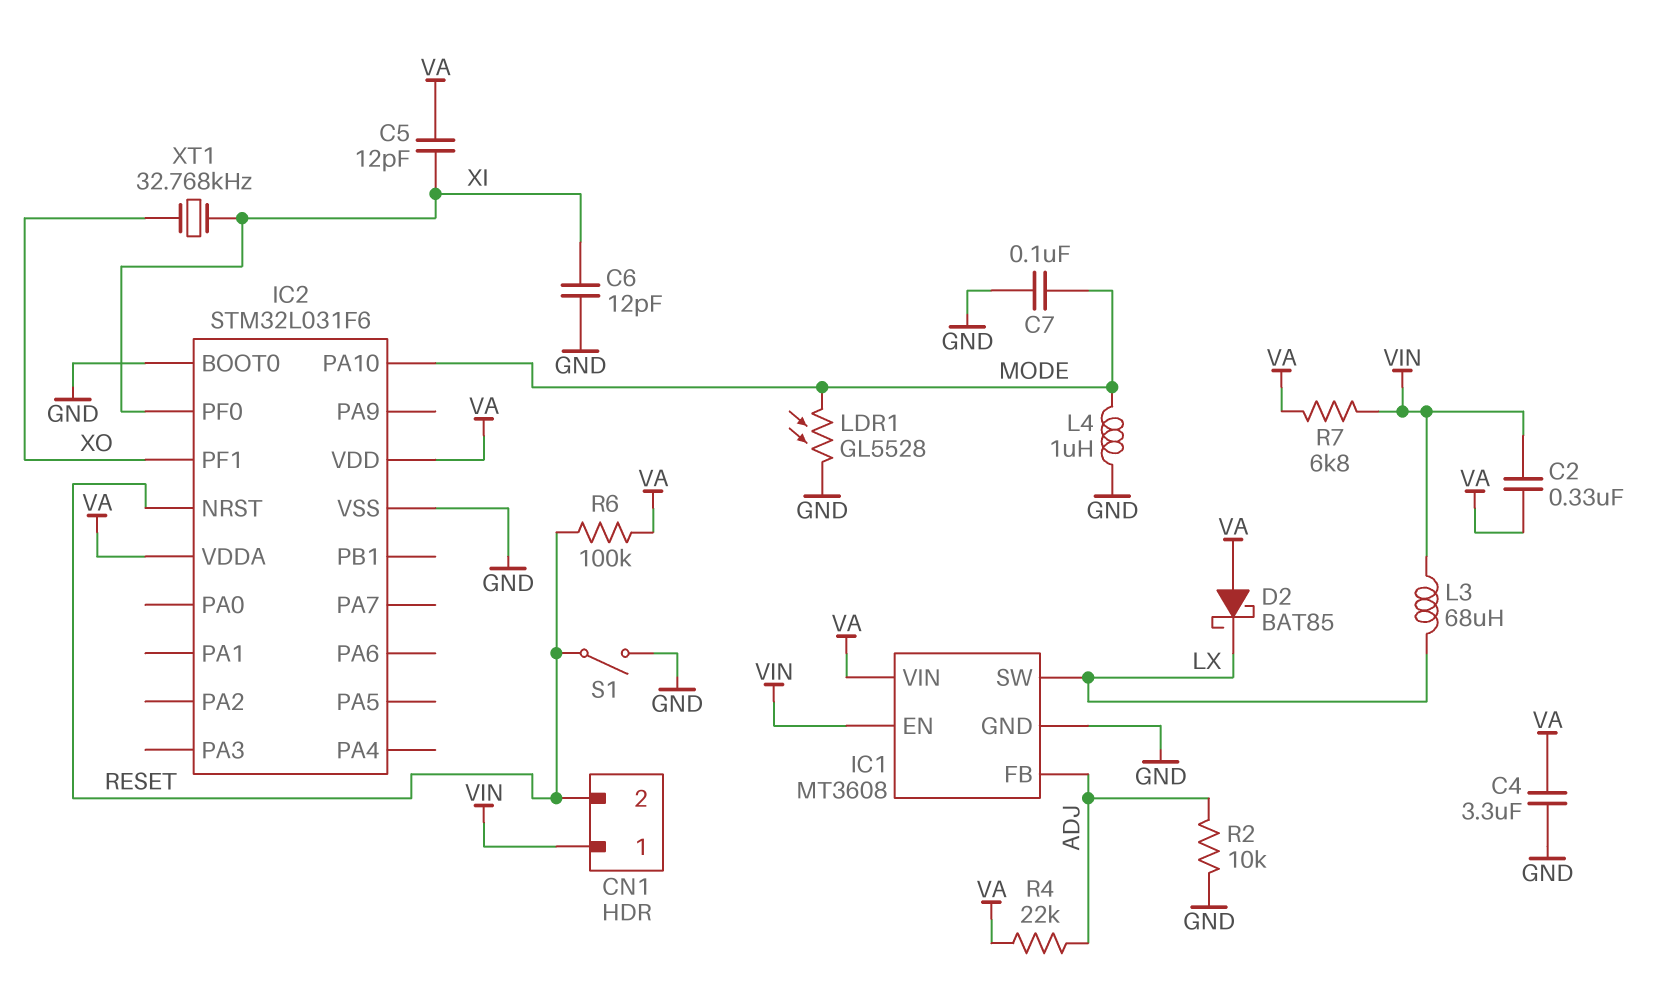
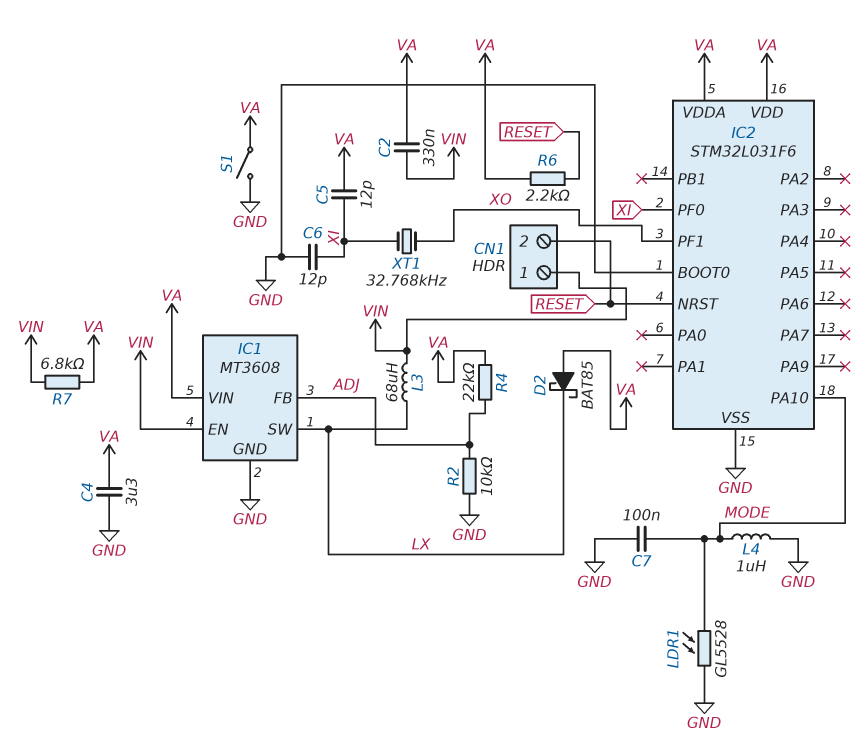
R6: 100k (RESET, VA) -> 2.2k (RESET, VA)
S1: switch (GND, RESET) -> switch (GND, VA)

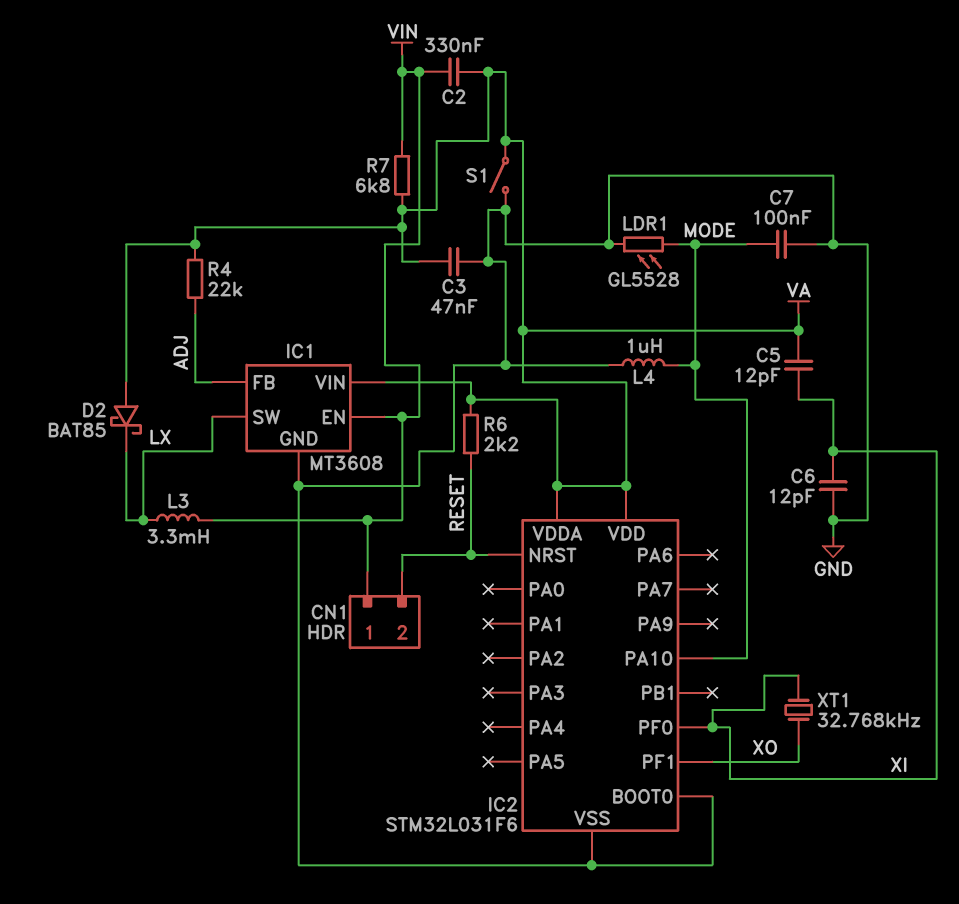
C3: none -> 47nF (GND, VA)
C4: 3.3uF (GND, VA) -> none
L3: 68uH (LX, VIN) -> 3.3mH (LX, VIN)
R2: 10k (ADJ, GND) -> none

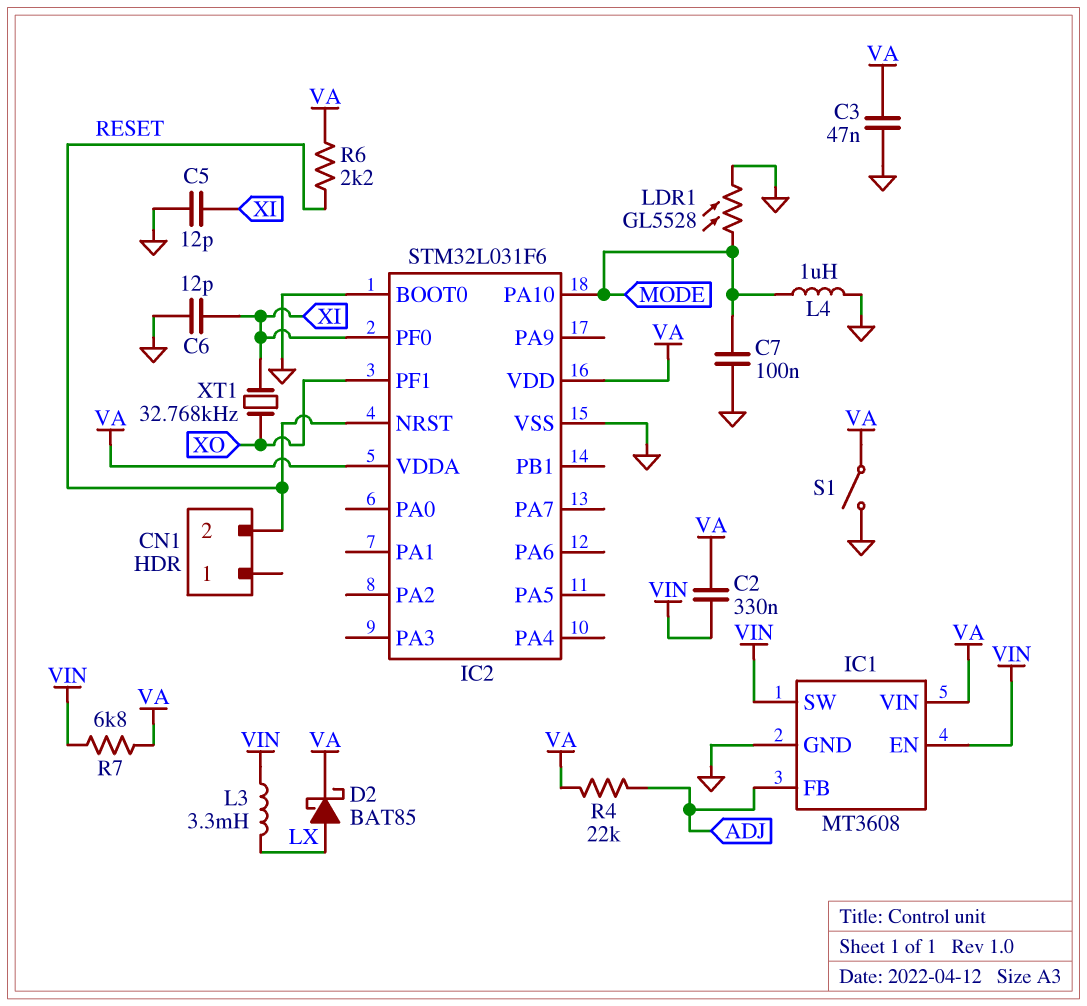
C5: 12pF (VA, XI) -> 12pF (GND, XI)
CN1 pin 1: VIN -> none
D2: schottky BAT85 (A VA, K LX) -> schottky BAT85 (A LX, K VA)
IC1 pin SW: LX -> VIN

